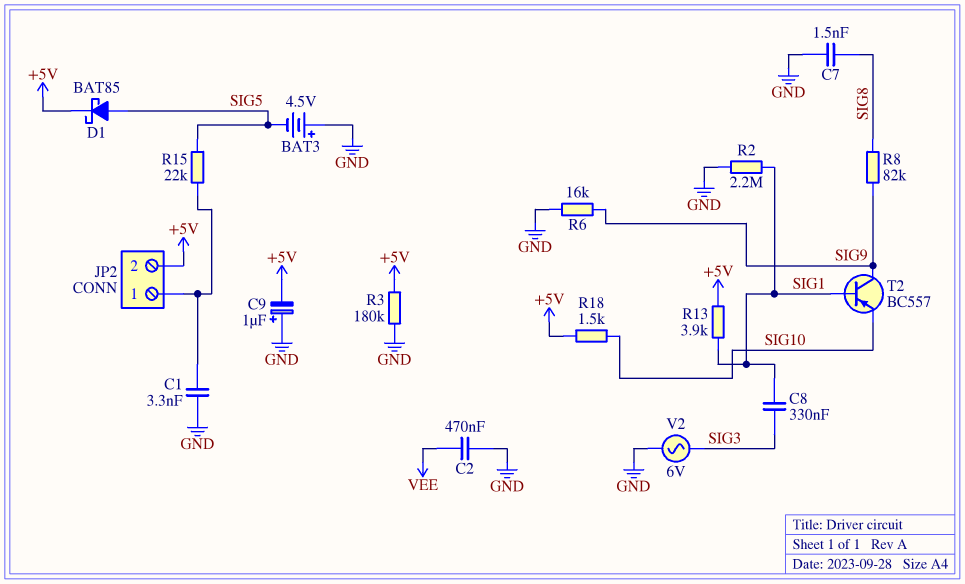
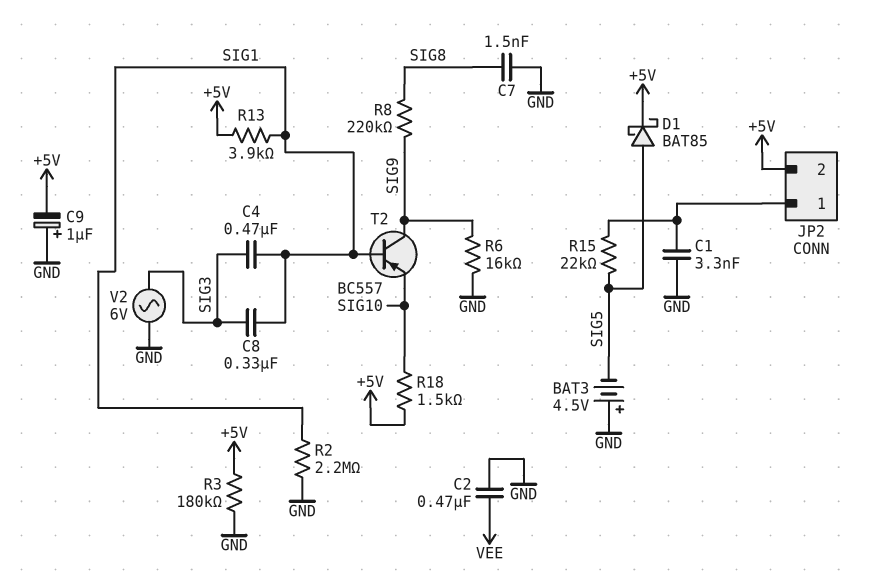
C4: none -> 470nF (SIG1, SIG3)
R8: 82k (SIG8, SIG9) -> 220k (SIG8, SIG9)

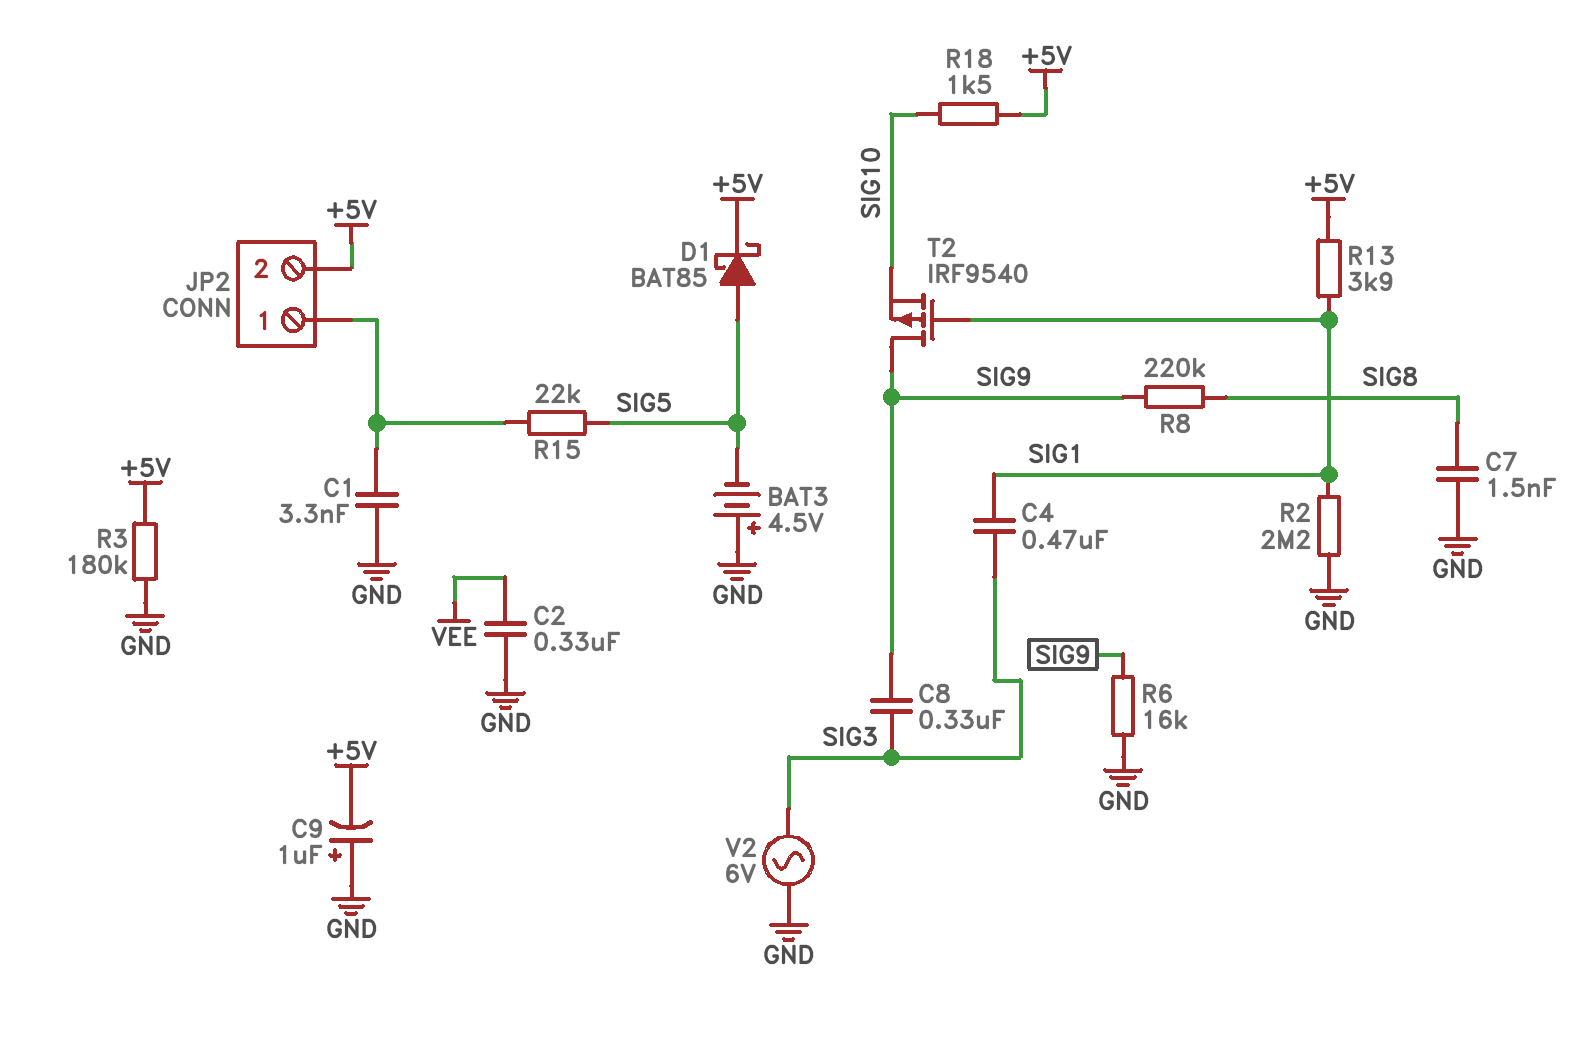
C2: 470nF (GND, VEE) -> 330nF (GND, VEE)
C8: 330nF (SIG1, SIG3) -> 330nF (SIG3, SIG9)
T2: PNP BC557 (B SIG1, C SIG9, E SIG10) -> PMOS IRF9540 (G SIG1, D SIG9, S SIG10)

